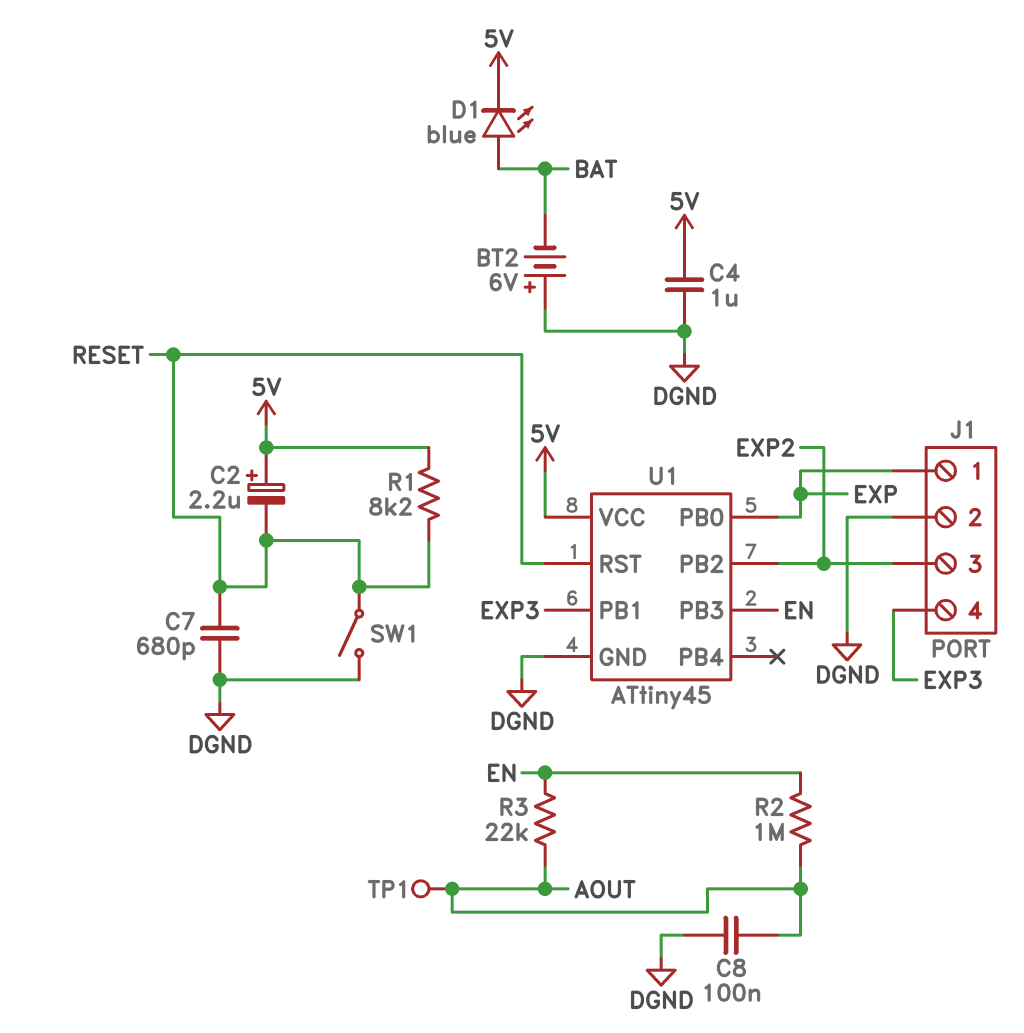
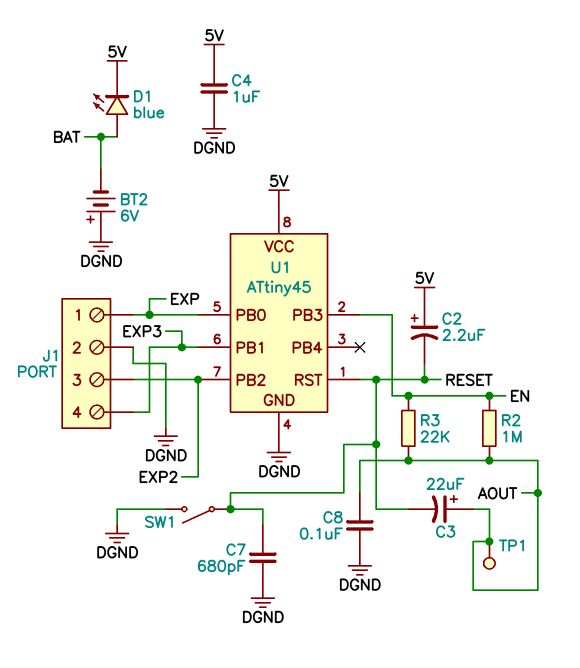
C3: none -> 22uF (plus AOUT, minus RESET)
R1: 8.2k (5V, RESET) -> none

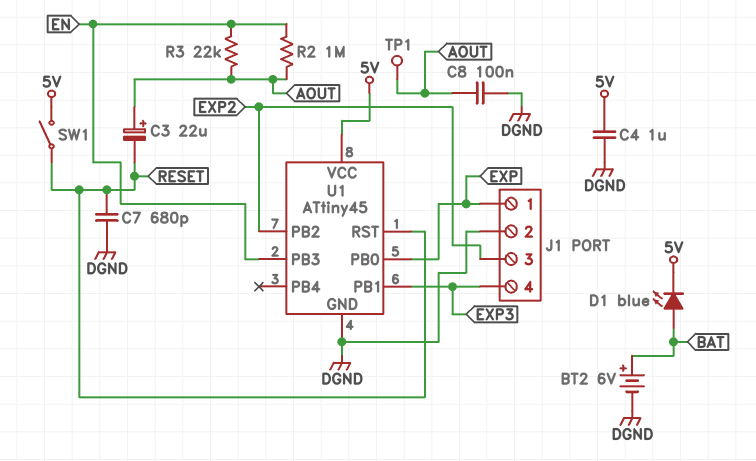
BT2: 6V (plus DGND, minus BAT) -> 6V (plus BAT, minus DGND)
C2: 2.2uF (plus 5V, minus RESET) -> none
SW1: switch (DGND, RESET) -> switch (5V, RESET)

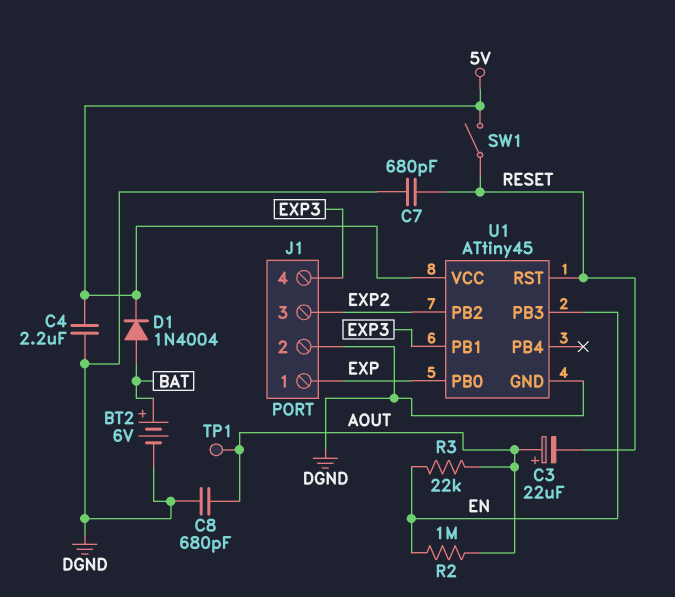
C4: 1uF (5V, DGND) -> 2.2uF (5V, DGND)
C8: 100nF (AOUT, DGND) -> 680pF (AOUT, DGND)
D1: LED blue (A BAT, K 5V) -> diode 1N4004 (A BAT, K 5V)

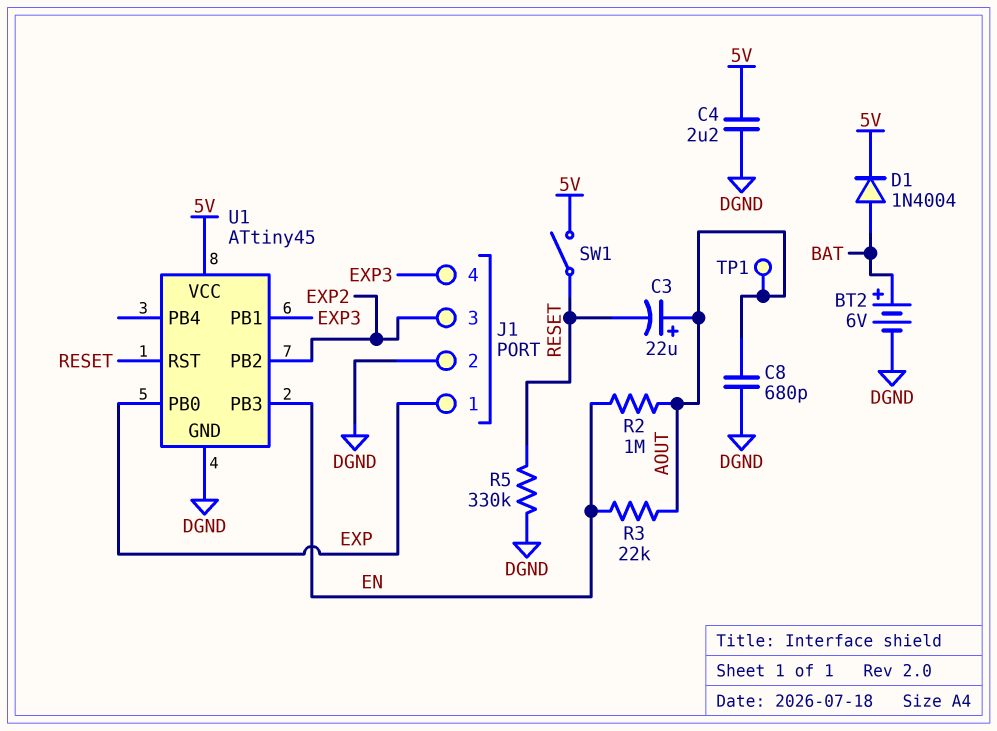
C7: 680pF (DGND, RESET) -> none
R5: none -> 330k (DGND, RESET)

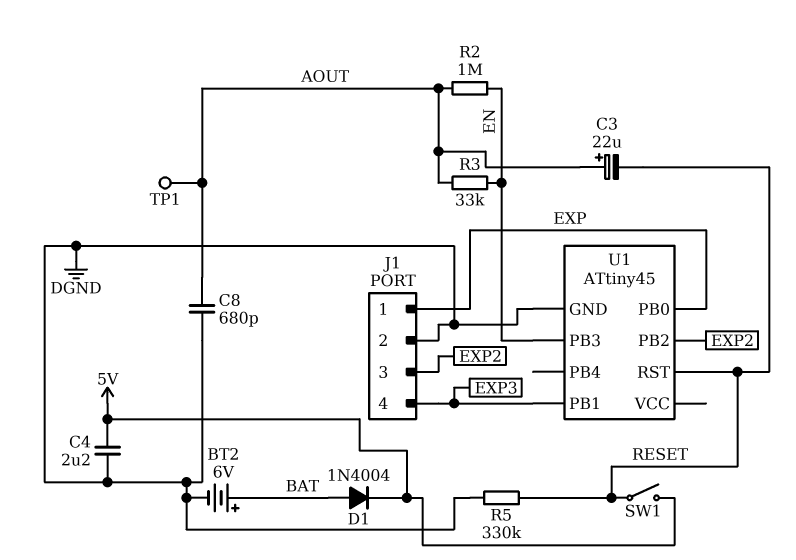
R3: 22k (AOUT, EN) -> 33k (AOUT, EN)
U1 pin VCC: 5V -> none

